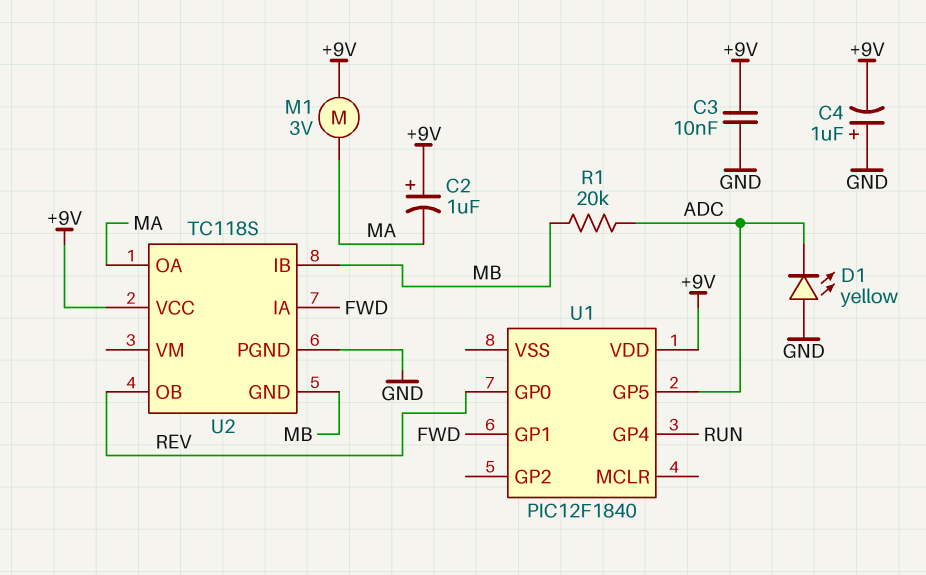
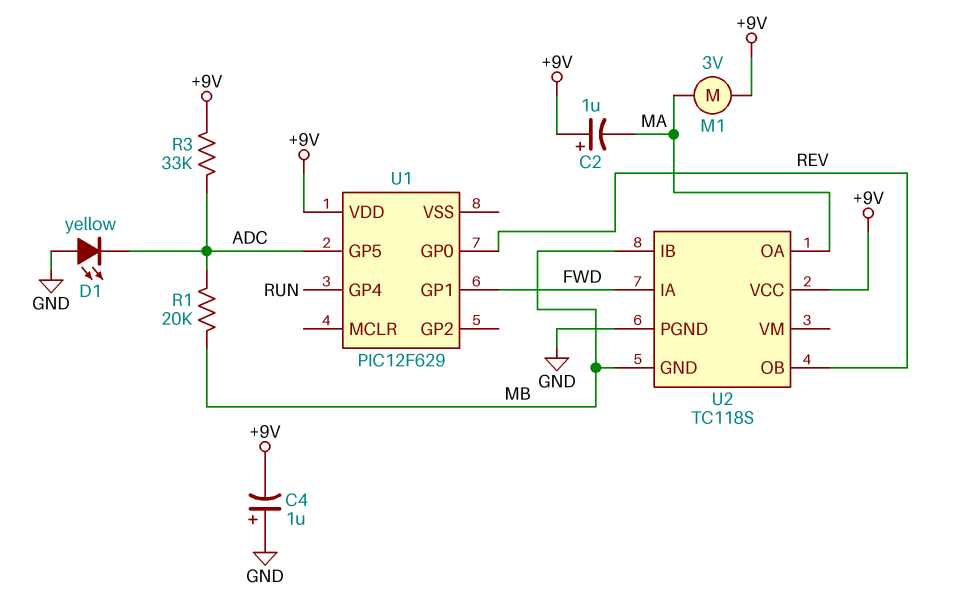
C3: 10nF (+9V, GND) -> none
R3: none -> 33k (+9V, ADC)
U1: PIC12F1840 -> PIC12F629

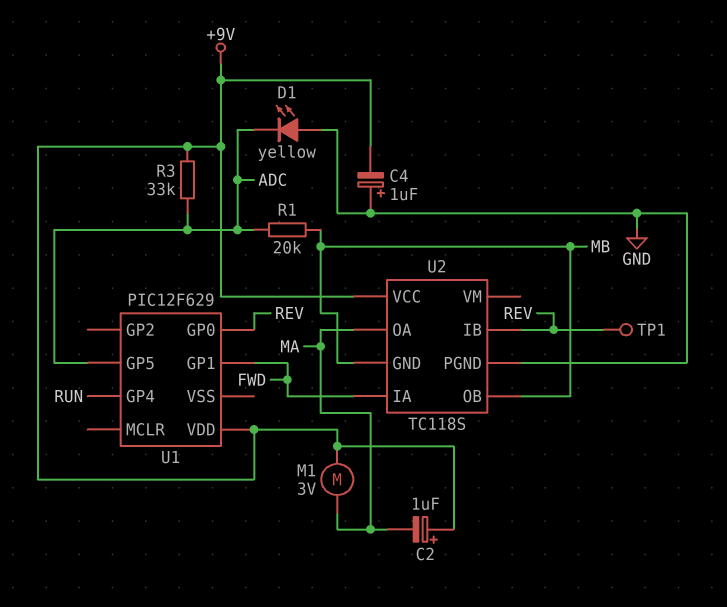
TP1: none -> test point (REV)
U2 pin IB: MB -> REV
U2 pin OB: REV -> MB

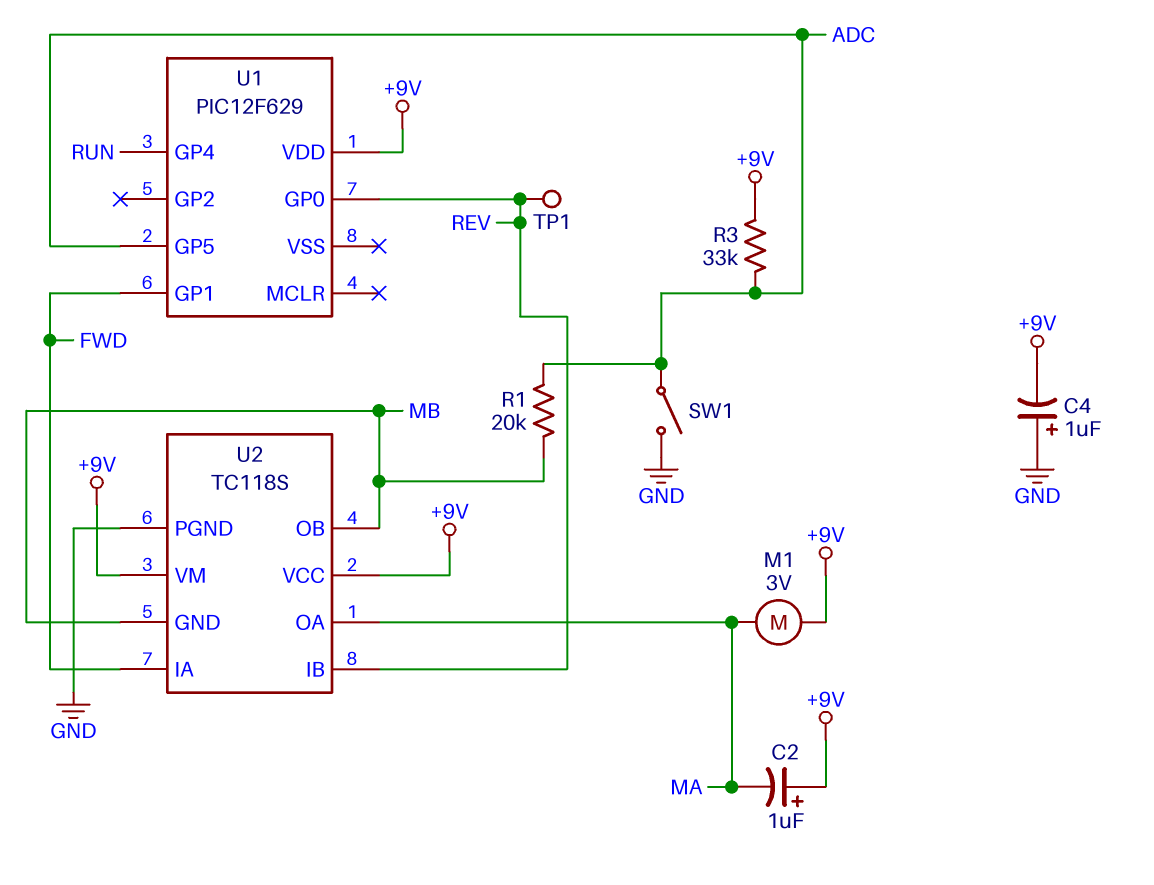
D1: LED yellow (A GND, K ADC) -> none
SW1: none -> switch (ADC, GND)
U2 pin VM: none -> +9V

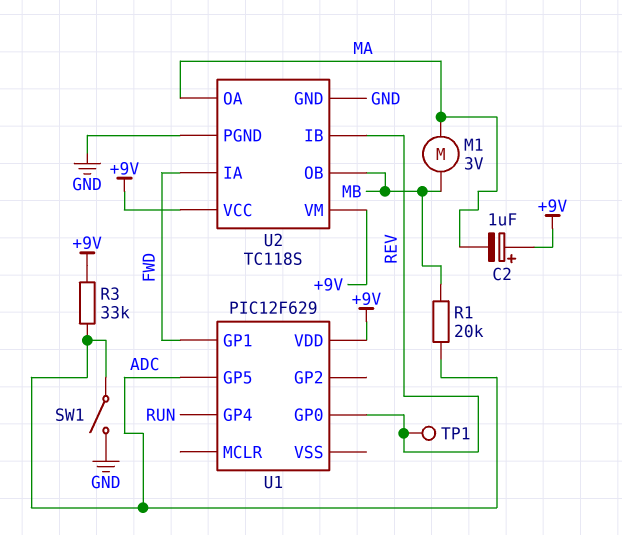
C4: 1uF (plus GND, minus +9V) -> none
M1: motor 3V (+9V, MA) -> motor 3V (MA, MB)
U2 pin GND: MB -> GND

